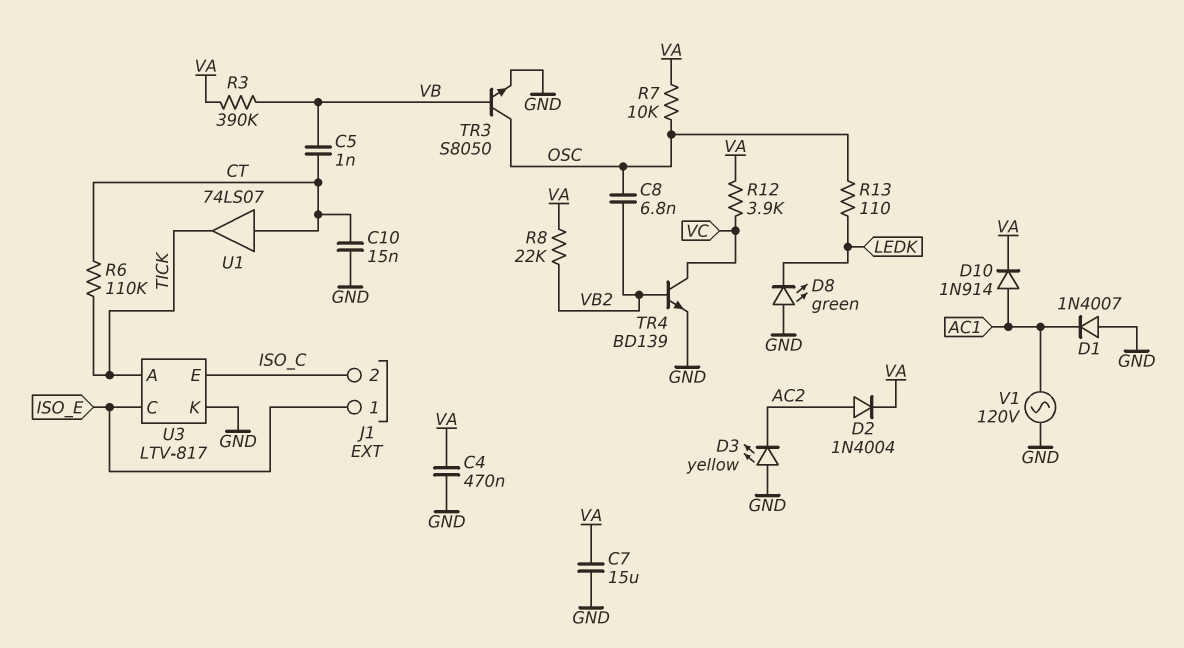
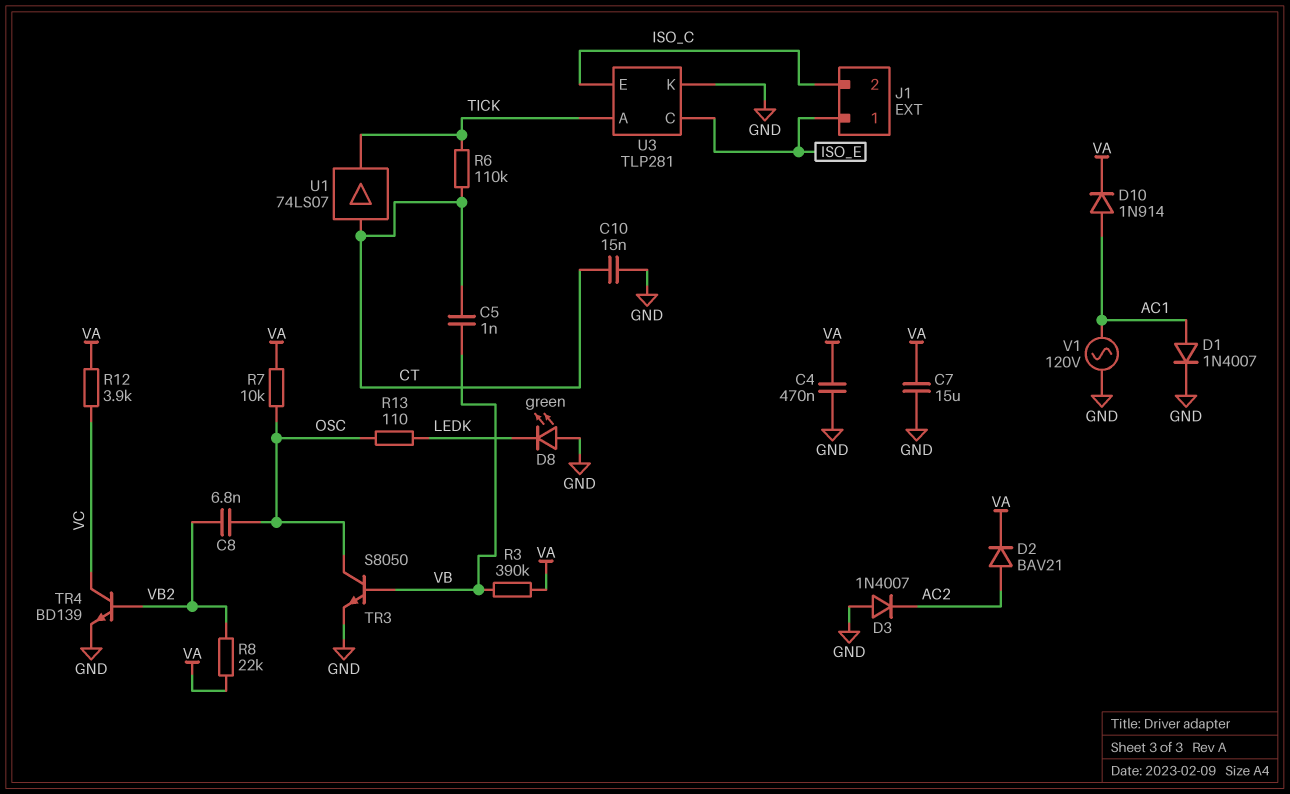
D1: diode 1N4007 (A GND, K AC1) -> diode 1N4007 (A AC1, K GND)
D2: diode 1N4004 (A AC2, K VA) -> diode BAV21 (A AC2, K VA)
D3: LED yellow (A GND, K AC2) -> diode 1N4007 (A GND, K AC2)
U3: LTV-817 -> TLP281

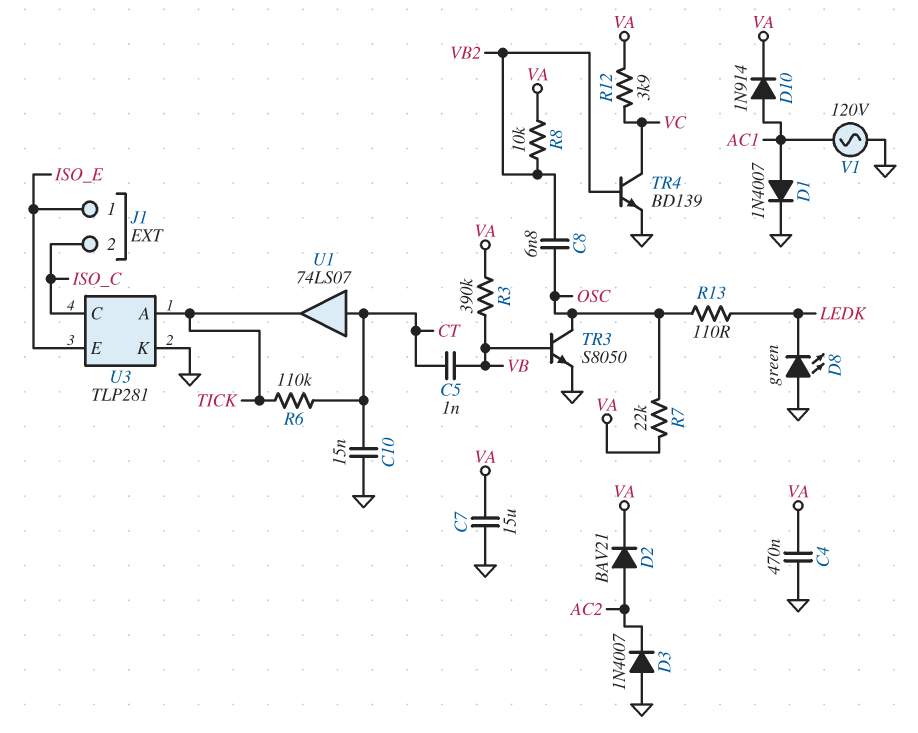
R7: 10k (OSC, VA) -> 22k (OSC, VA)
R8: 22k (VA, VB2) -> 10k (VA, VB2)
U3 pin C: ISO_E -> ISO_C
U3 pin E: ISO_C -> ISO_E

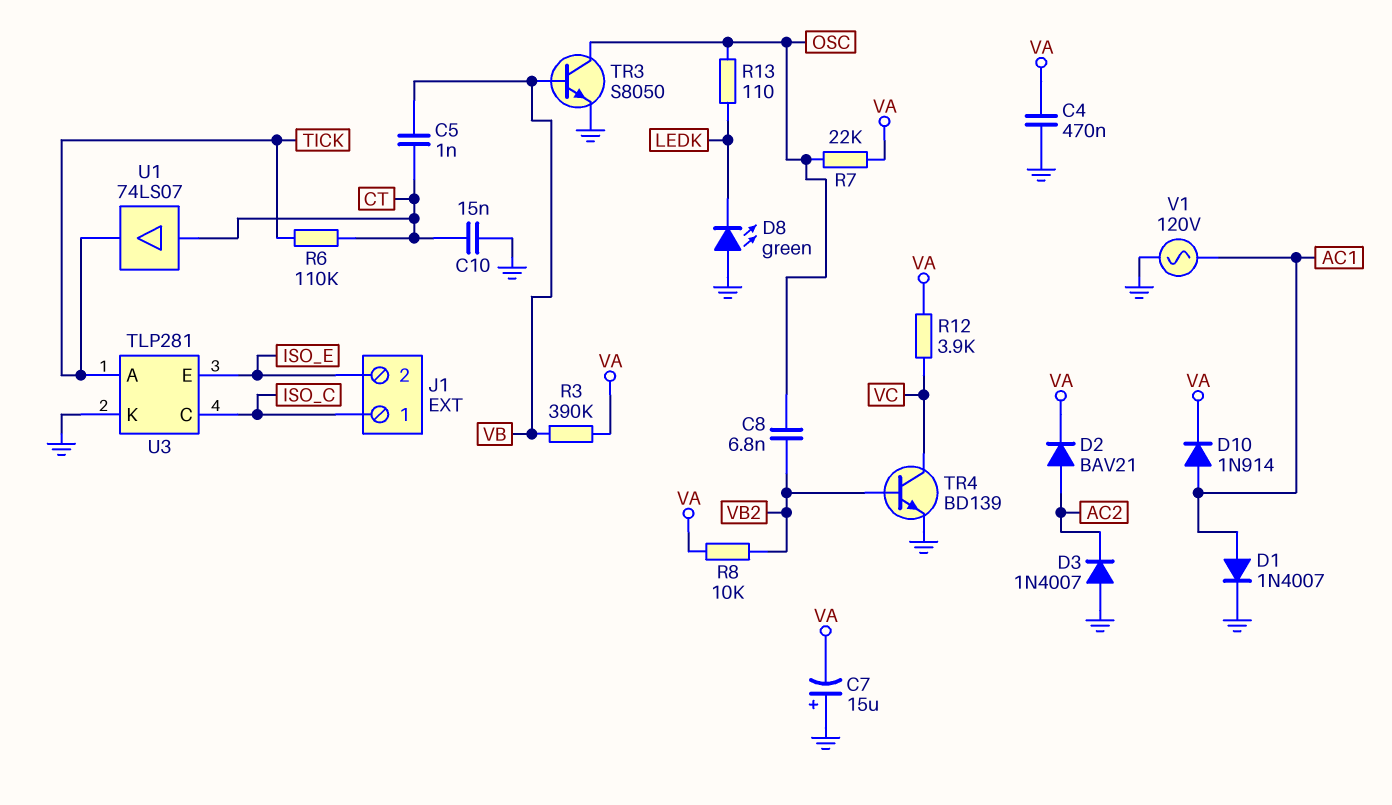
C7: 15uF (GND, VA) -> 15uF (plus GND, minus VA)
J1 pin 1: ISO_E -> ISO_C
J1 pin 2: ISO_C -> ISO_E

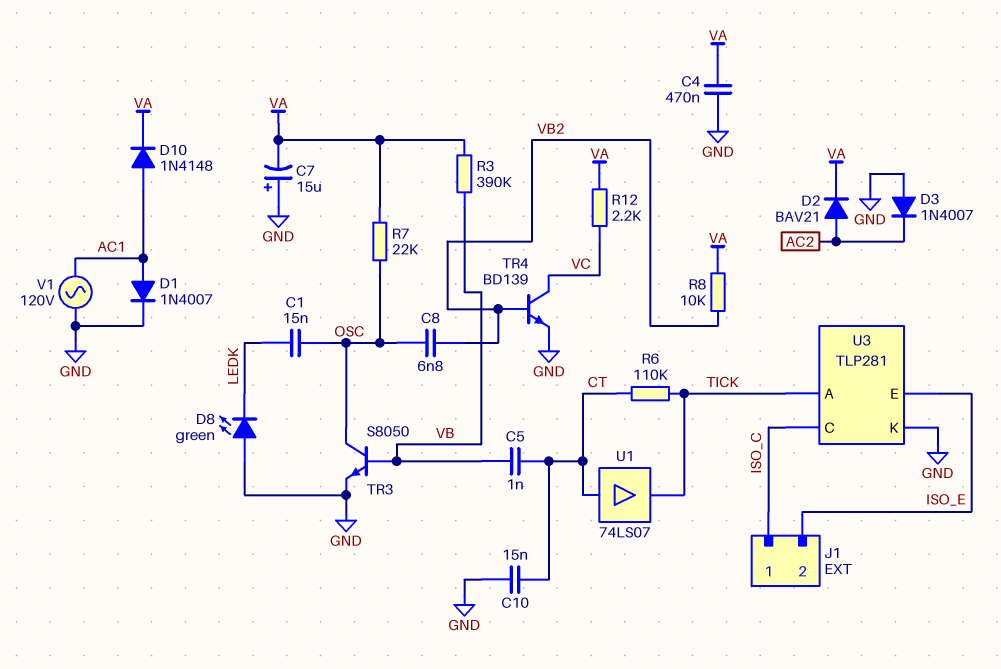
C1: none -> 15nF (LEDK, OSC)
D10: diode 1N914 (A AC1, K VA) -> diode 1N4148 (A AC1, K VA)
R12: 3.9k (VA, VC) -> 2.2k (VA, VC)
R13: 110 (LEDK, OSC) -> none

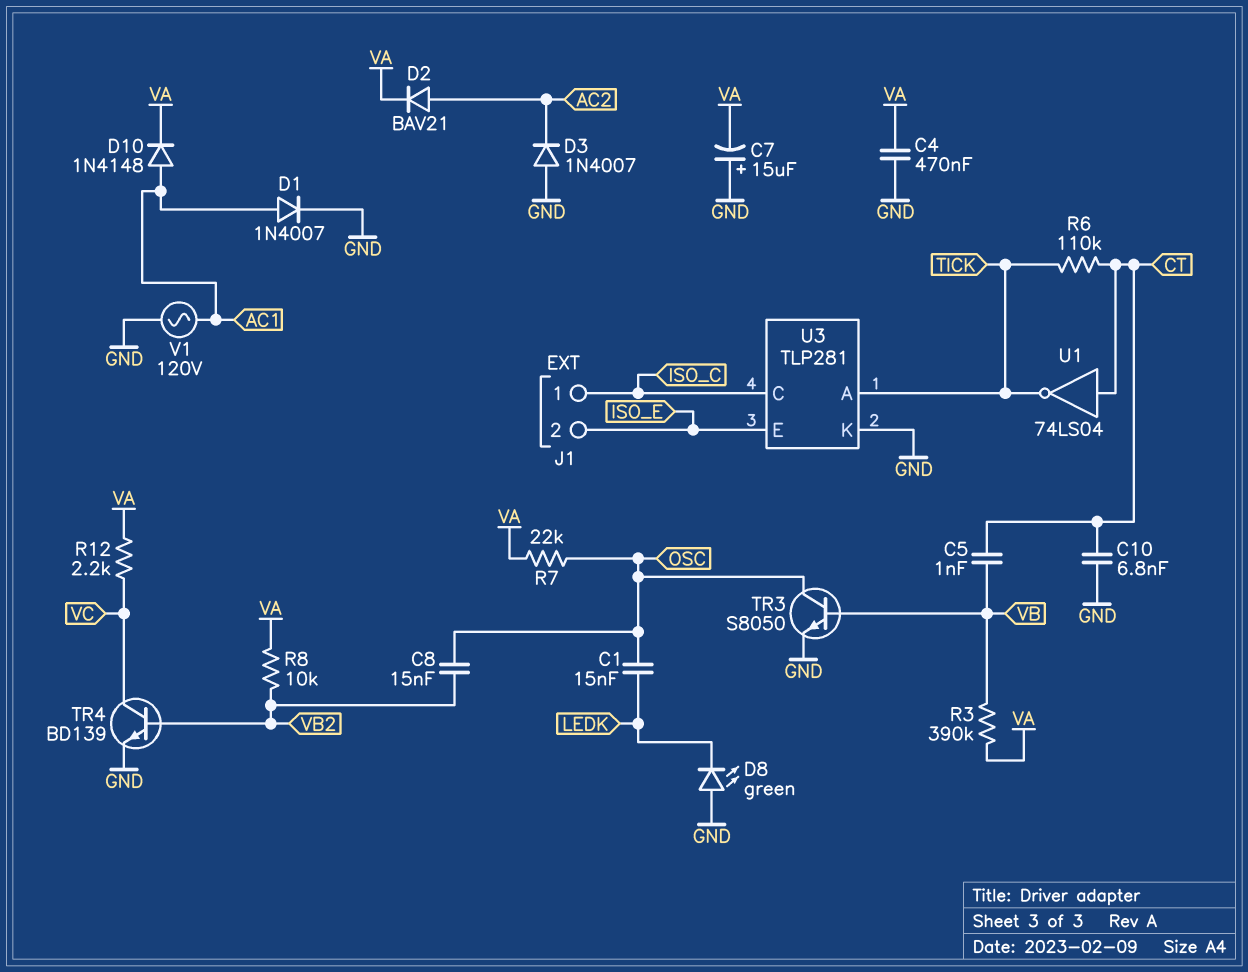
C8: 6.8nF (OSC, VB2) -> 15nF (OSC, VB2)
C10: 15nF (CT, GND) -> 6.8nF (CT, GND)
U1: buffer 74LS07 (in CT, out TICK) -> NOT 74LS04 (in CT, out TICK)

